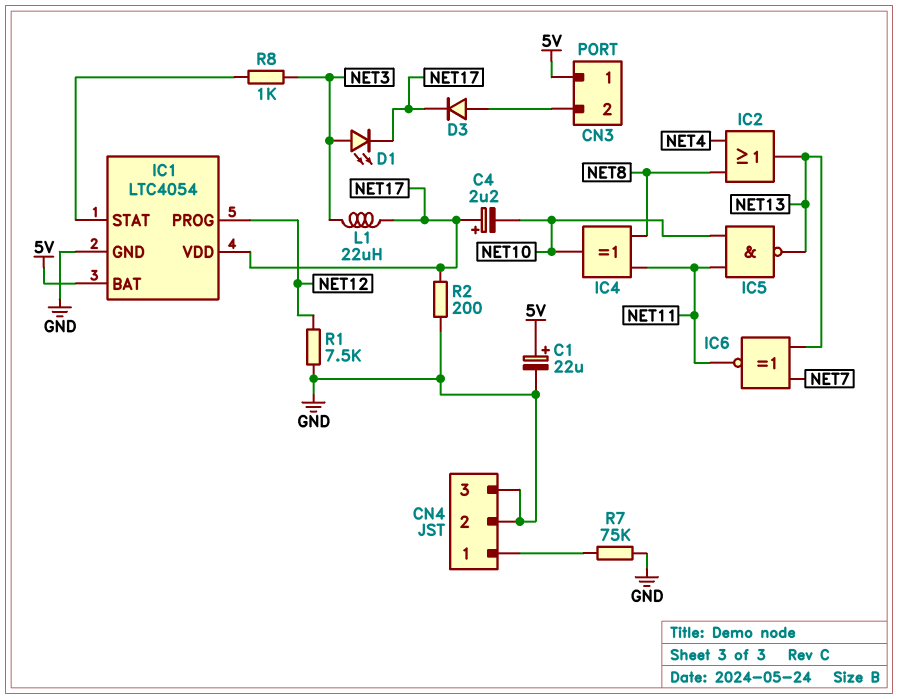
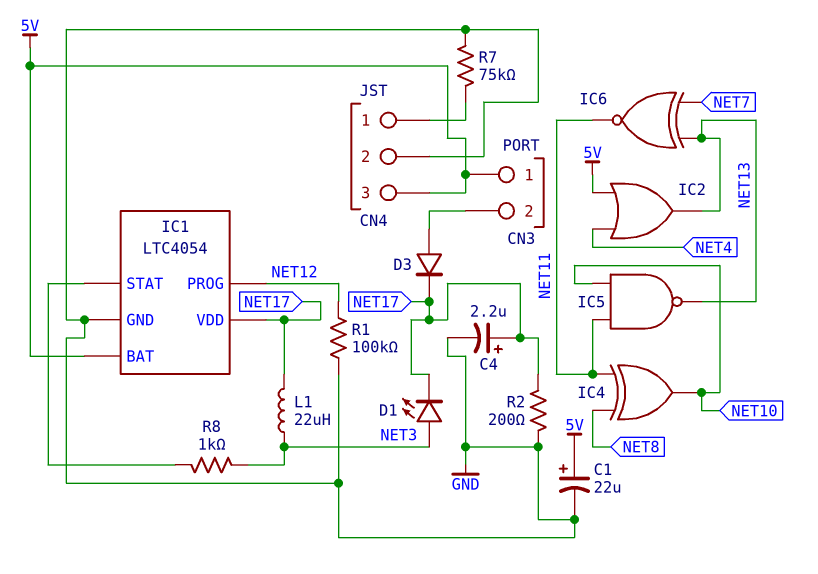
C4: 2.2uF (plus NET17, minus NET10) -> 2.2uF (plus NET17, minus GND)
CN4 pin 3: GND -> 5V
IC2: OR (in NET4, in NET8, out NET13) -> OR (in 5V, in NET4, out NET13)
R1: 7.5k (GND, NET12) -> 100k (GND, NET12)

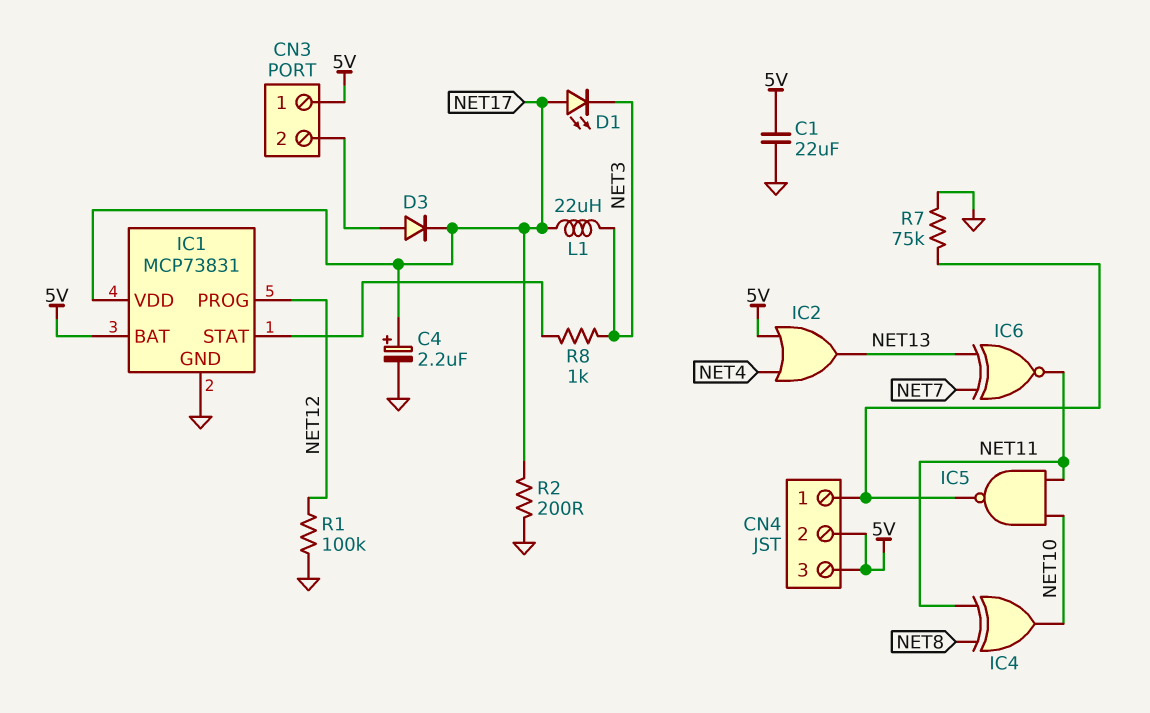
C1: 22uF (plus 5V, minus GND) -> 22uF (5V, GND)
CN4 pin 2: GND -> 5V
D1: LED (A NET3, K NET17) -> LED (A NET17, K NET3)
IC1: LTC4054 -> MCP73831
IC5: NAND (in NET10, in NET11, out NET13) -> NAND (in NET10, in NET11, out CN4/1)

